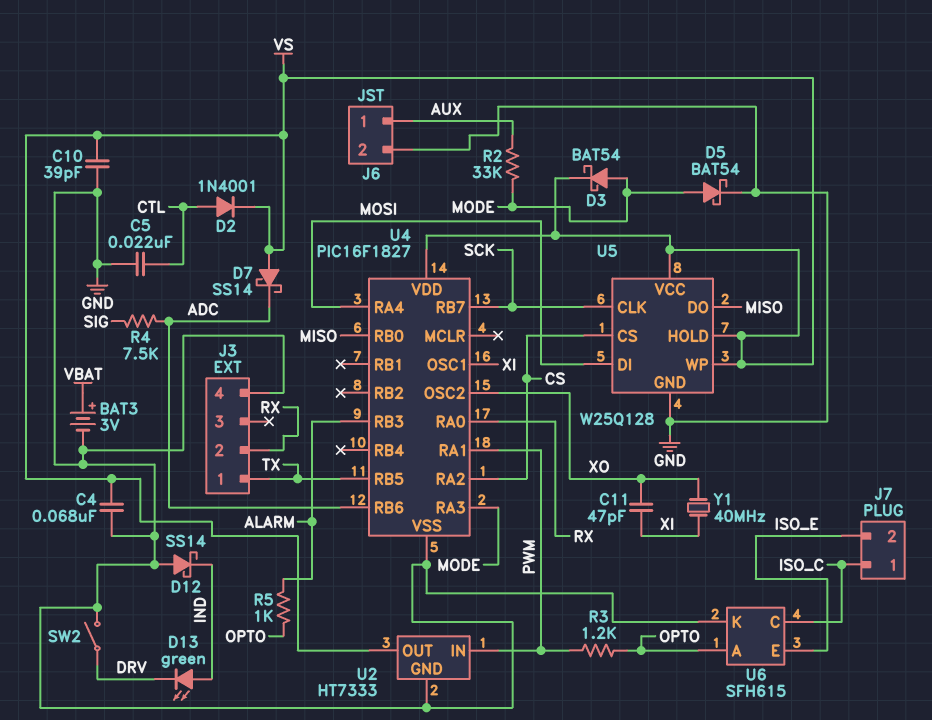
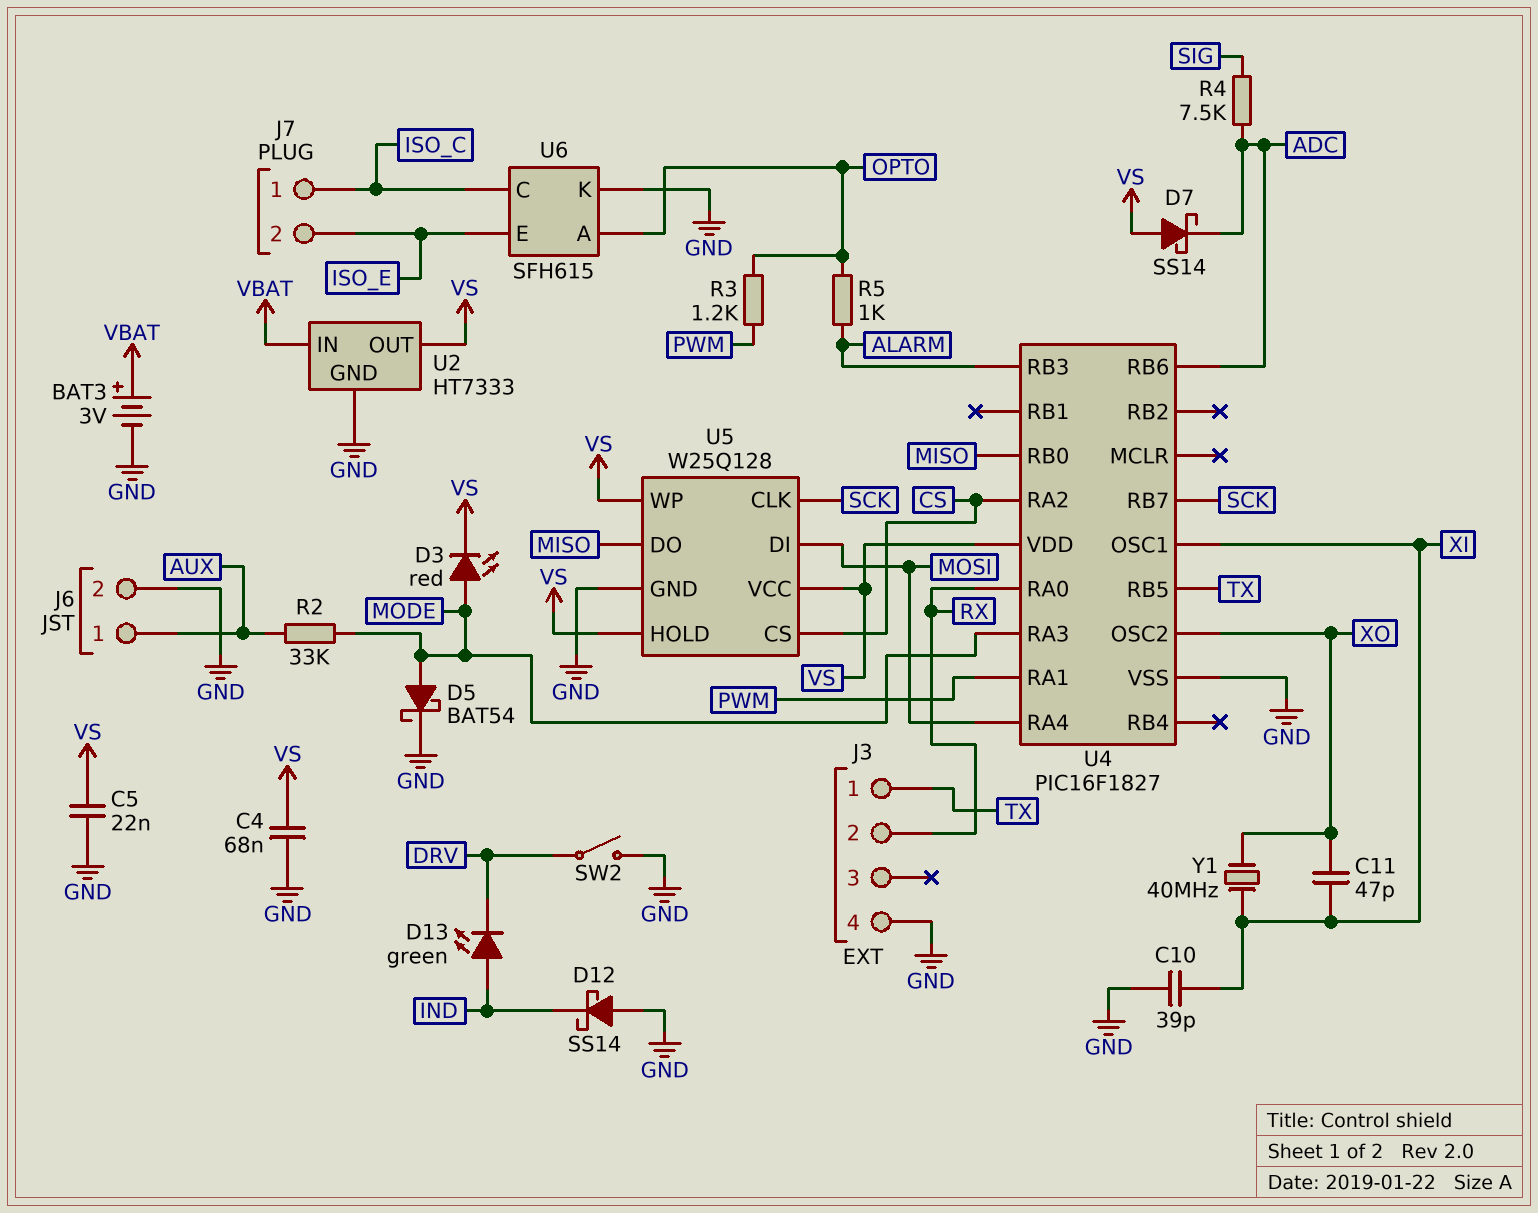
C5: 22nF (CTL, GND) -> 22nF (GND, VS)
C10: 39pF (GND, VS) -> 39pF (GND, XI)
D2: diode 1N4001 (A CTL, K VS) -> none
D3: schottky BAT54 (A MODE, K VS) -> LED red (A MODE, K VS)
U2 pin IN: PWM -> VBAT

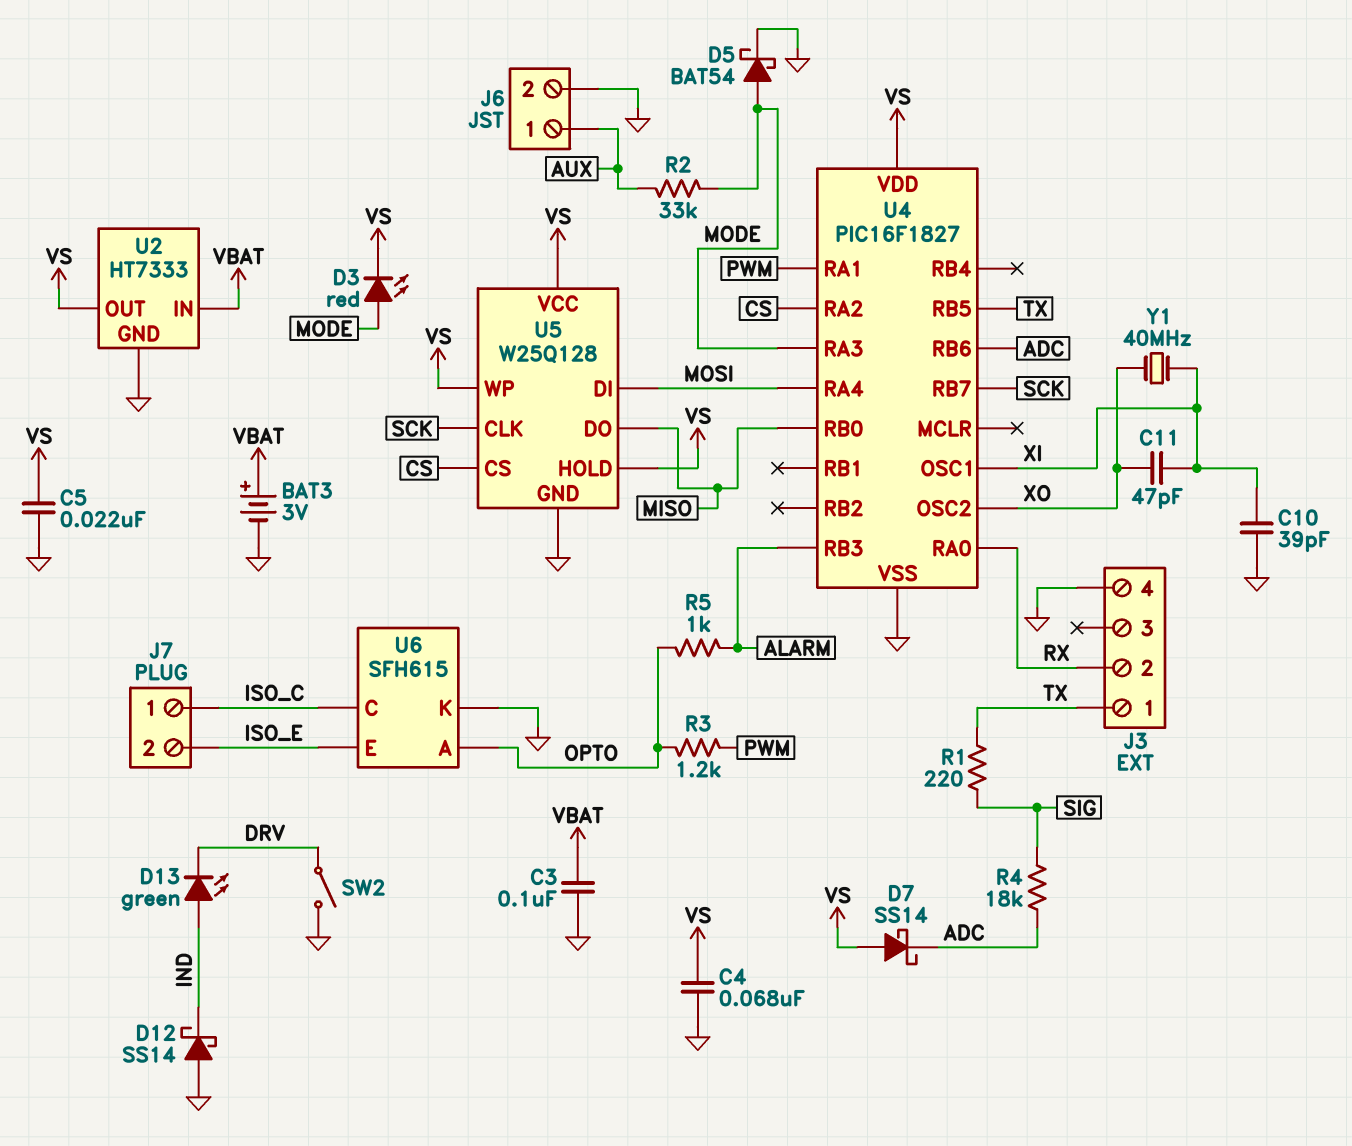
C3: none -> 100nF (GND, VBAT)
R1: none -> 220 (SIG, TX)
R4: 7.5k (ADC, SIG) -> 18k (ADC, SIG)

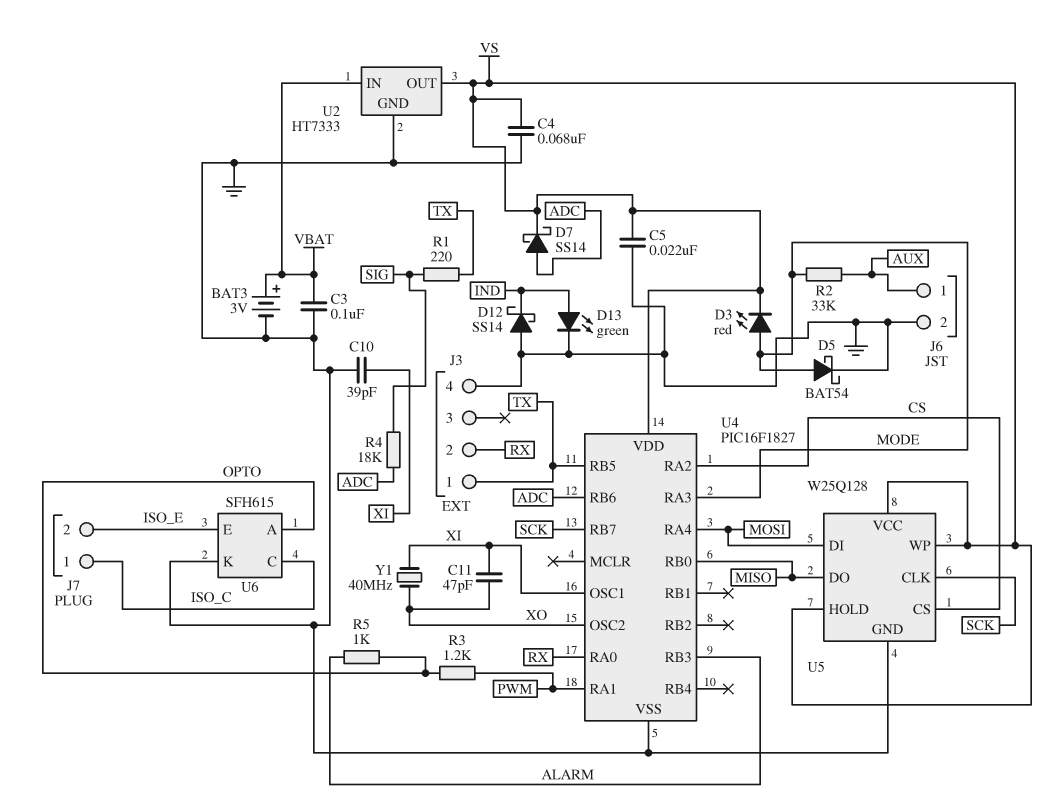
D7: schottky SS14 (A VS, K ADC) -> schottky SS14 (A ADC, K VS)
D13: LED green (A IND, K DRV) -> LED green (A IND, K GND)
SW2: switch (DRV, GND) -> none

